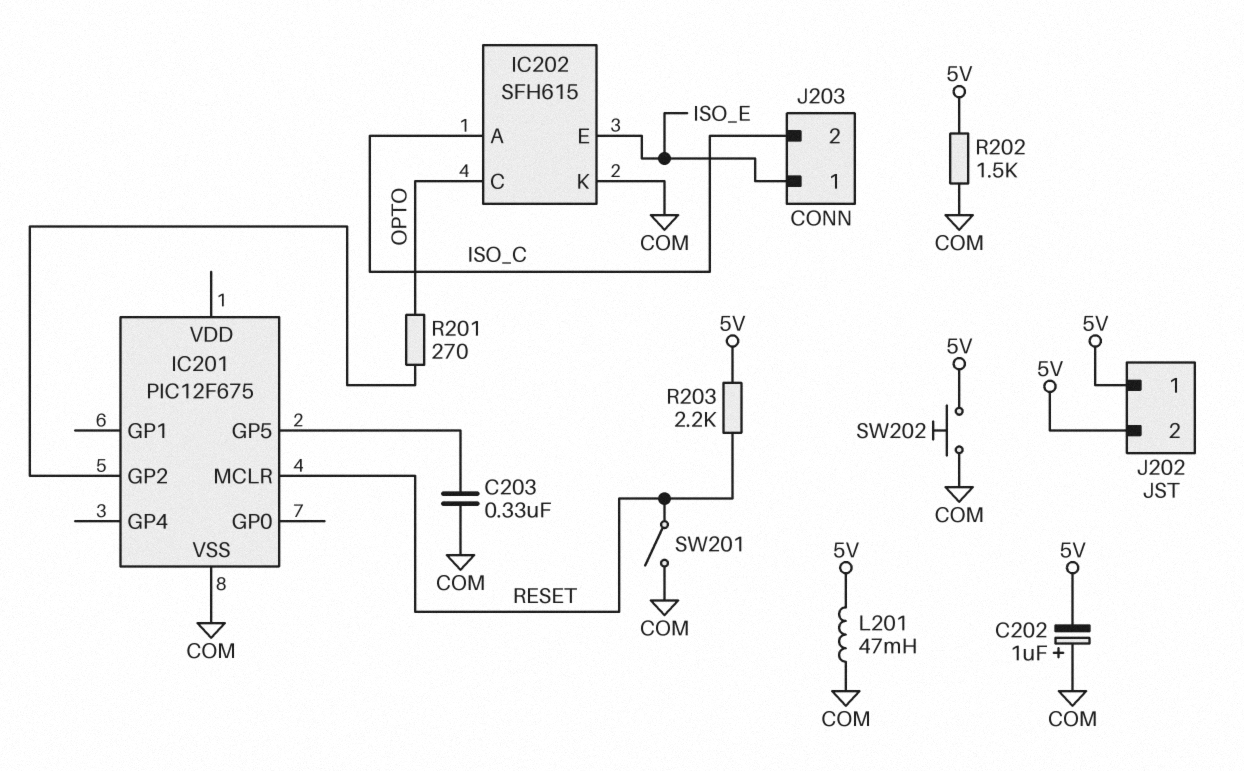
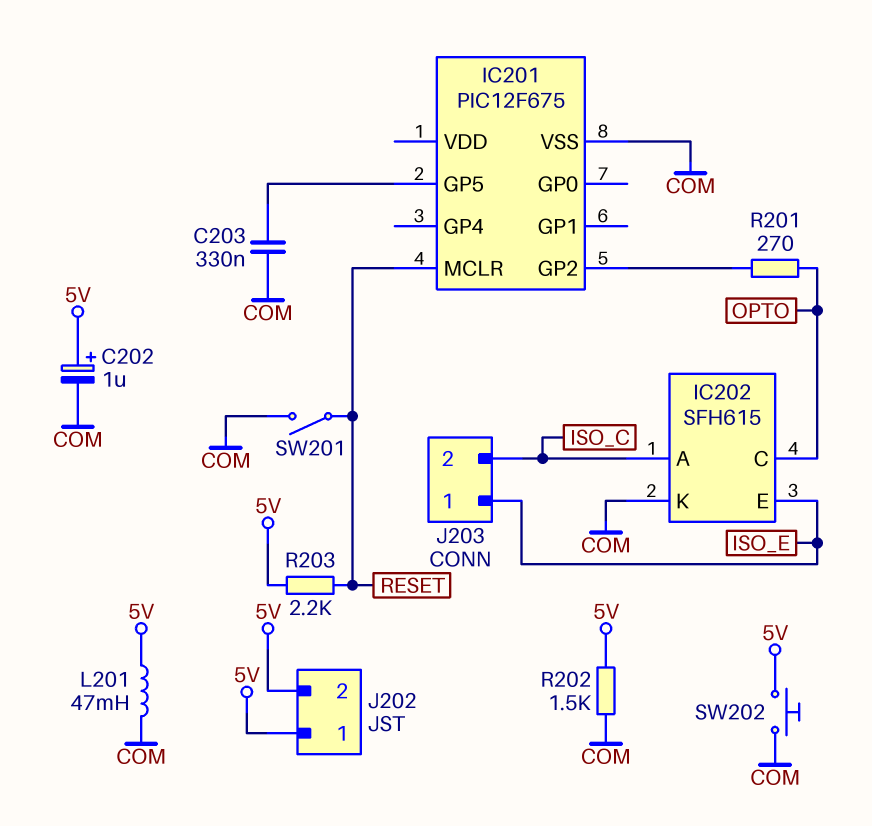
C202: 1uF (plus COM, minus 5V) -> 1uF (plus 5V, minus COM)

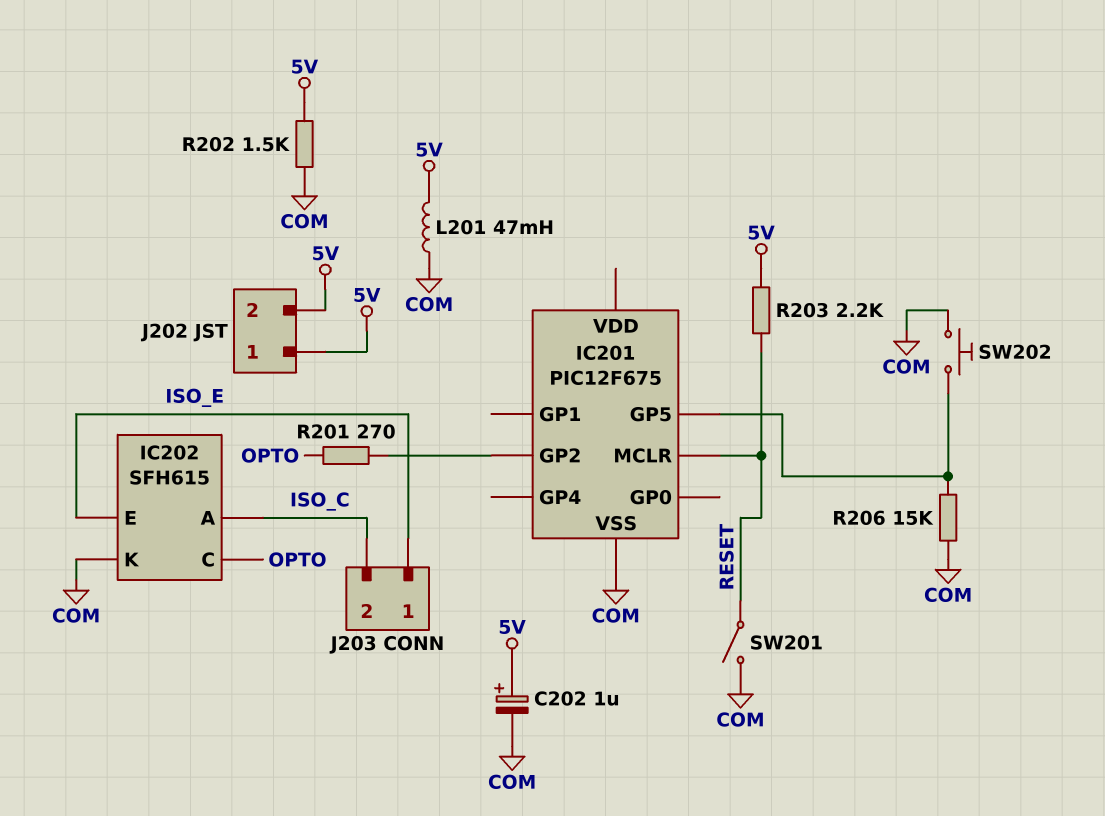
C203: 330nF (COM, IC201/GP5) -> none
R206: none -> 15k (COM, IC201/GP5)
SW202: button (5V, COM) -> button (COM, IC201/GP5)

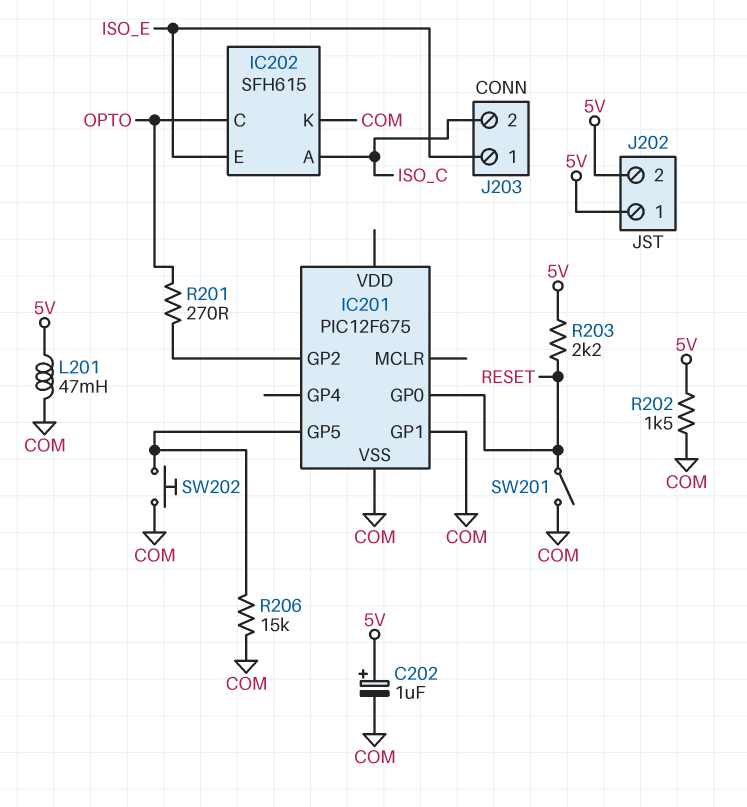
IC201 pin GP0: none -> RESET
IC201 pin GP1: none -> COM
IC201 pin MCLR: RESET -> none

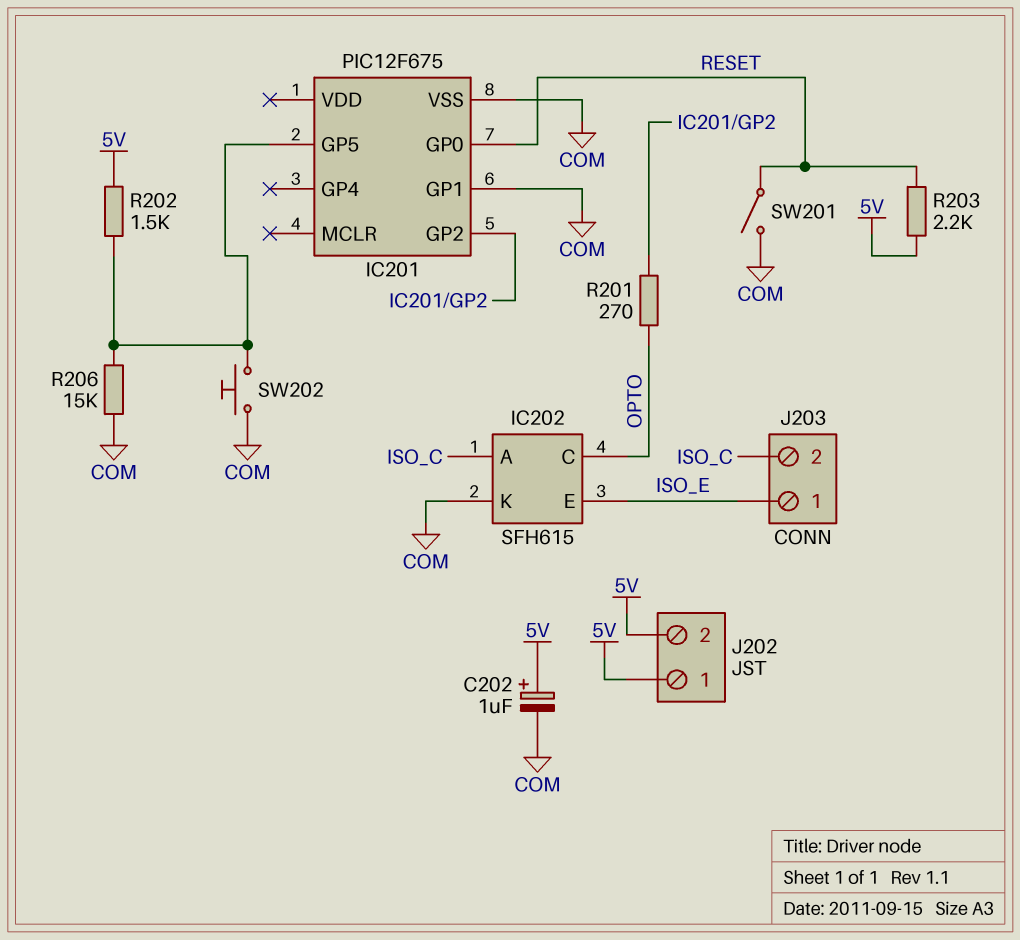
L201: 47mH (5V, COM) -> none
R202: 1.5k (5V, COM) -> 1.5k (5V, IC201/GP5)

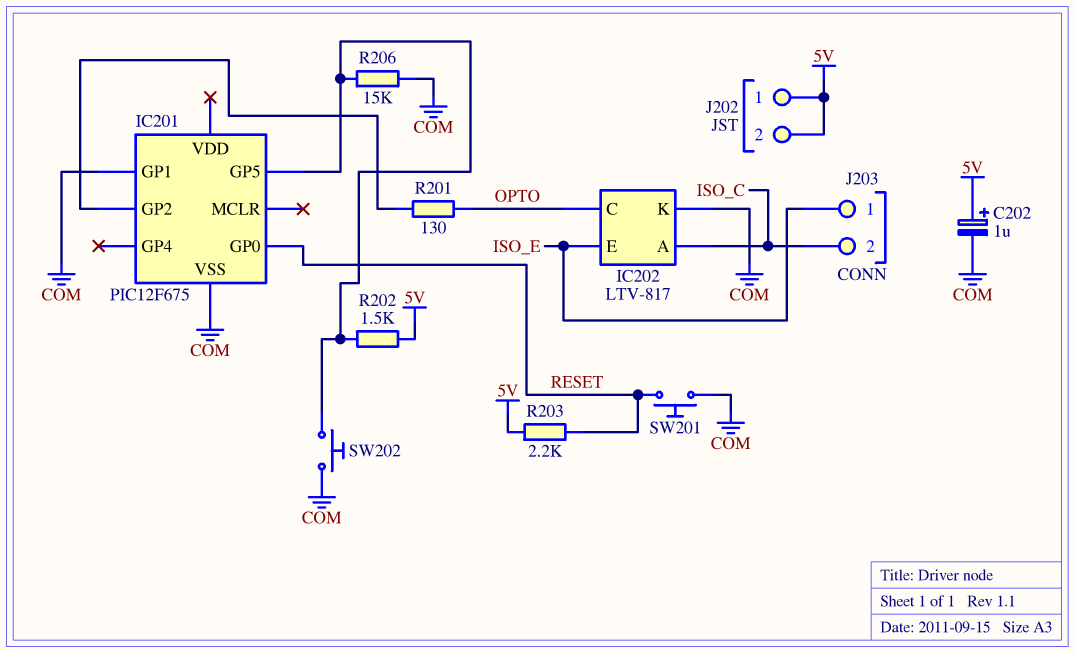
IC202: SFH615 -> LTV-817
R201: 270 (IC201/GP2, OPTO) -> 130 (IC201/GP2, OPTO)
SW201: switch (COM, RESET) -> button (COM, RESET)

